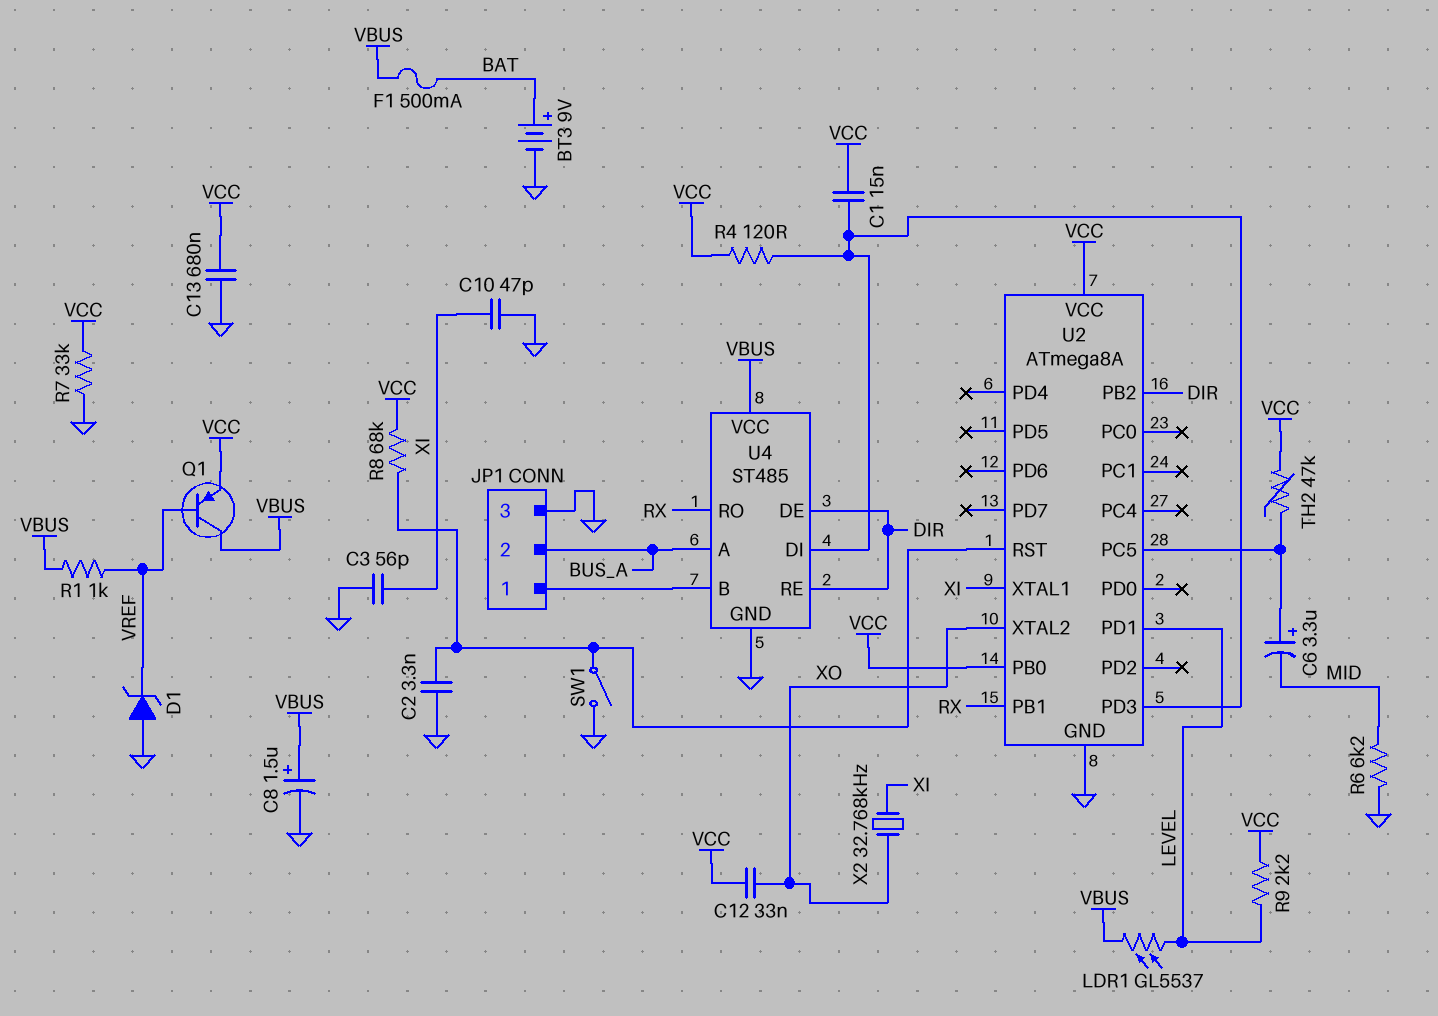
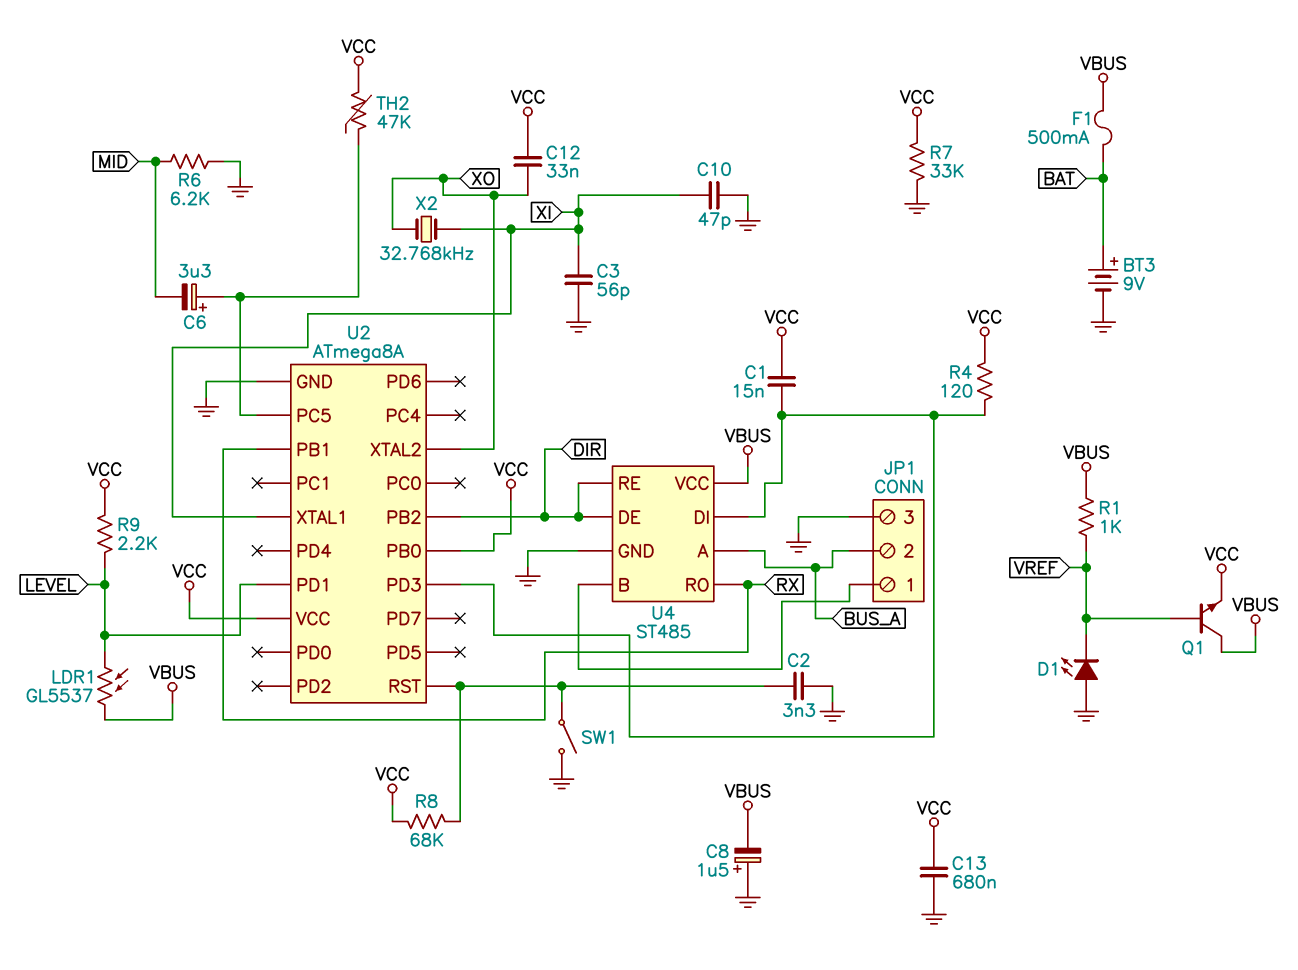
C8: 1.5uF (plus VBUS, minus GND) -> 1.5uF (plus GND, minus VBUS)
D1: zener (A GND, K VREF) -> LED (A GND, K VREF)
Q1: PNP (B VREF, C VBUS, E VCC) -> NPN (B VREF, C VBUS, E VCC)

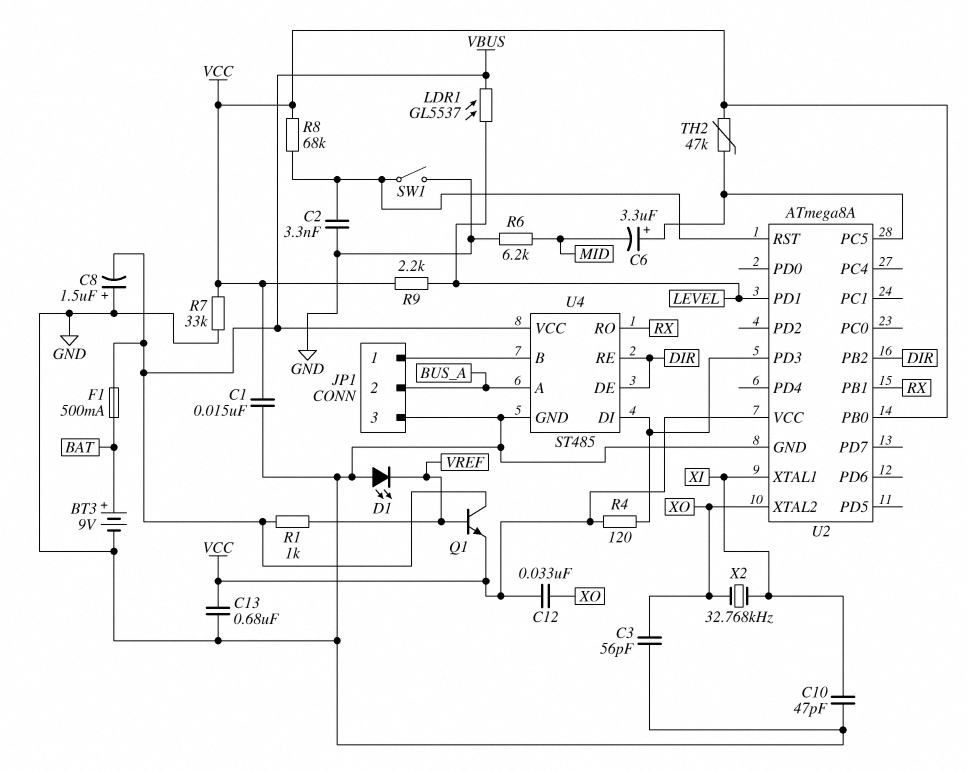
C1: 15nF (U2/PD3, VCC) -> 15nF (GND, VCC)
C3: 56pF (GND, XI) -> 56pF (GND, XO)

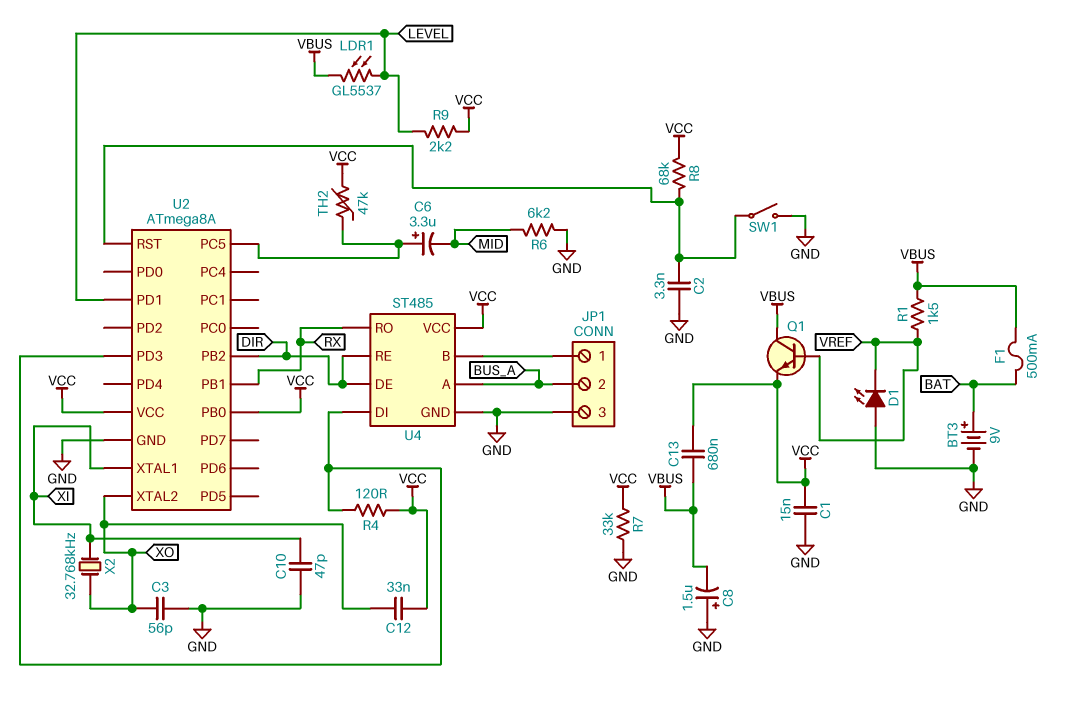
C13: 680nF (GND, VCC) -> 680nF (VBUS, VCC)
R1: 1k (VBUS, VREF) -> 1.5k (VBUS, VREF)
U4 pin VCC: VBUS -> VCC

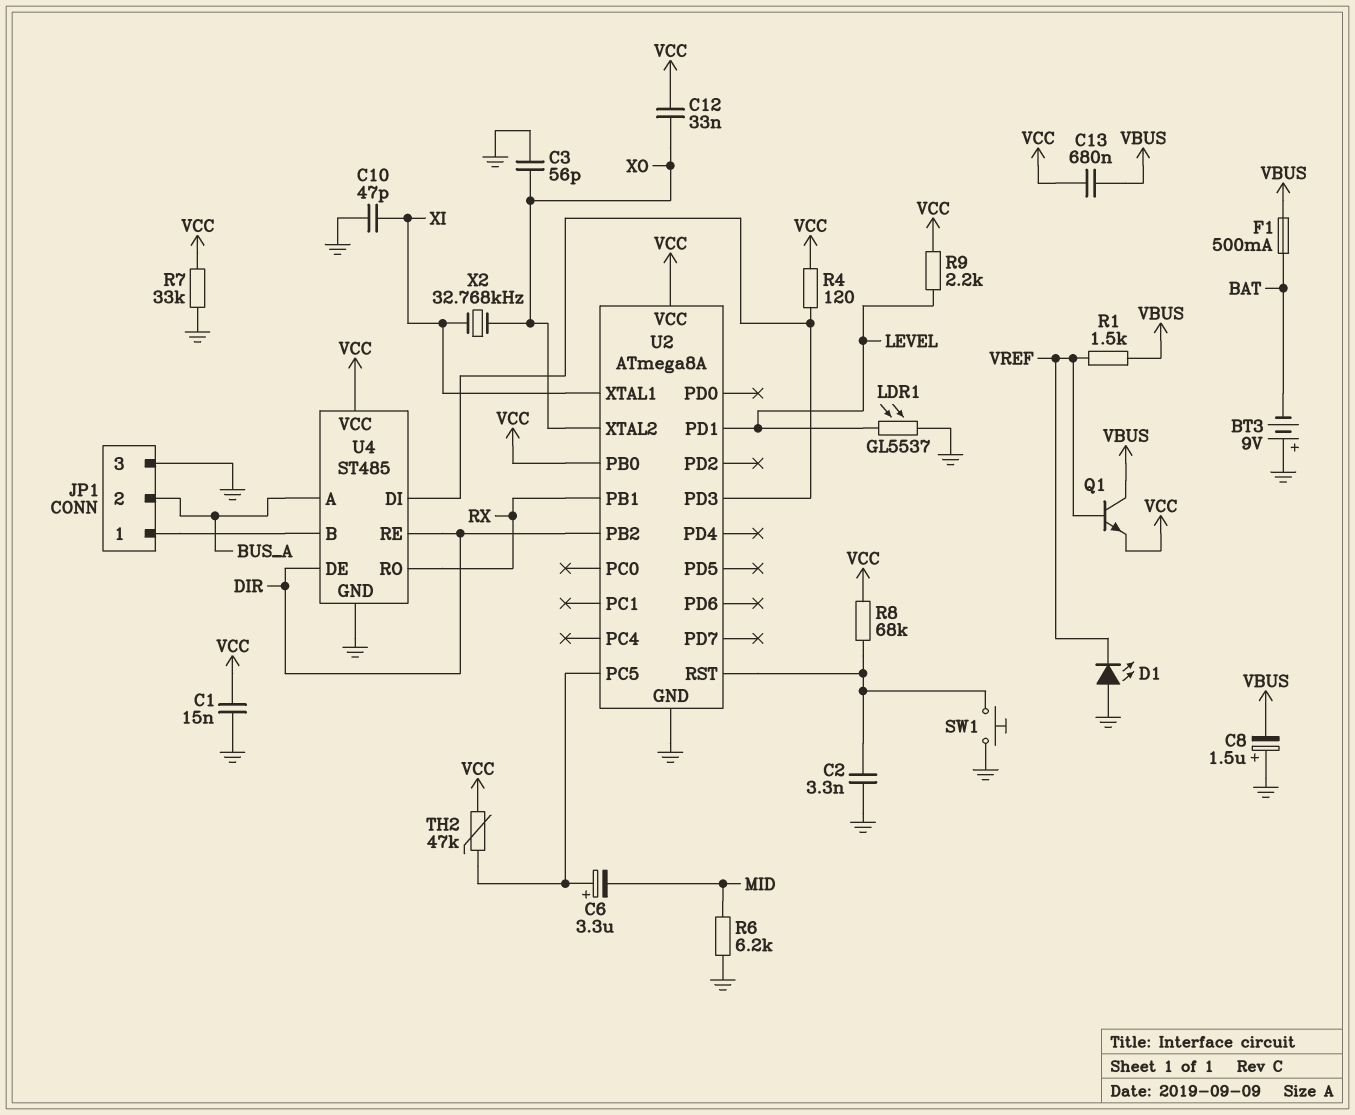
BT3: 9V (plus BAT, minus GND) -> 9V (plus GND, minus BAT)
LDR1: GL5537 (LEVEL, VBUS) -> GL5537 (GND, LEVEL)
SW1: switch (GND, U2/RST) -> button (GND, U2/RST)

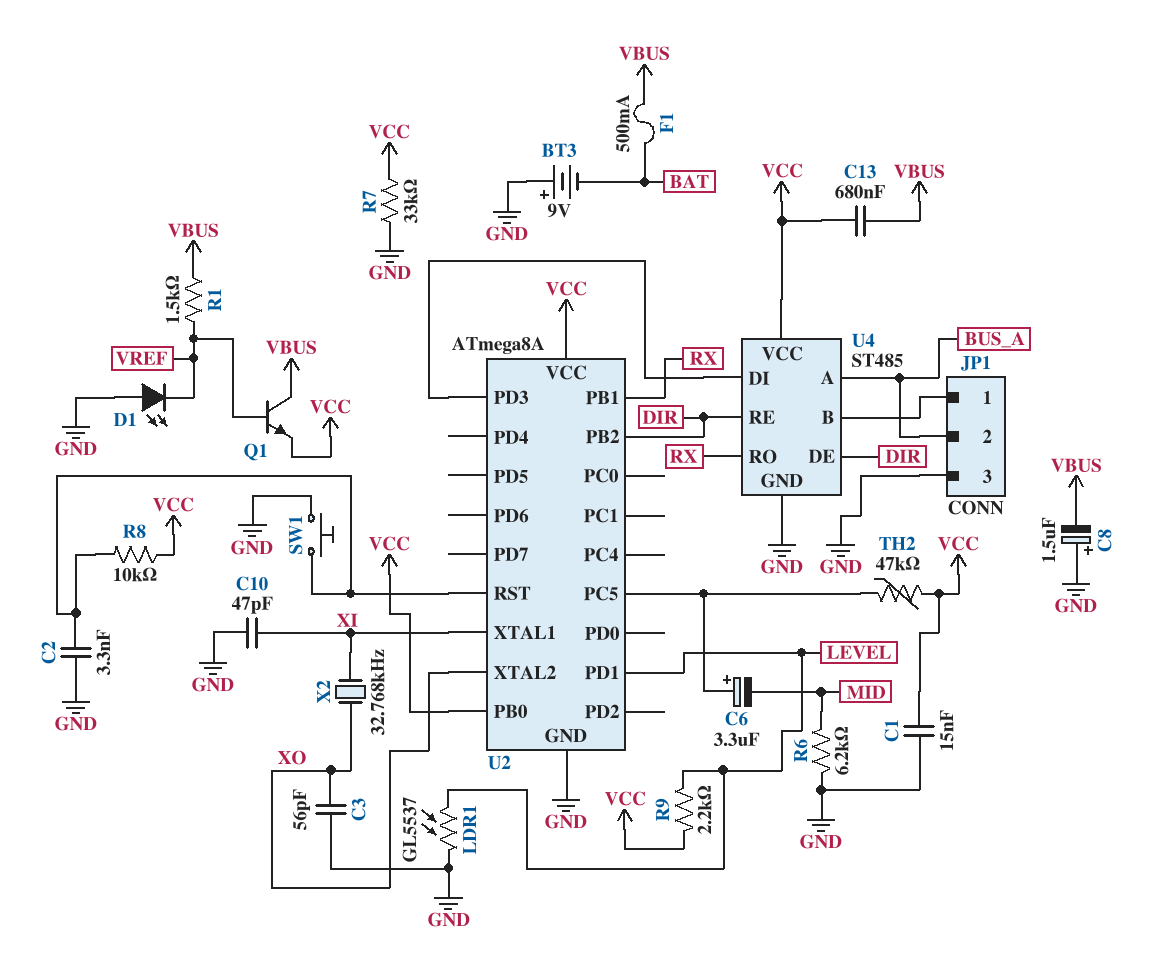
C12: 33nF (VCC, XO) -> none
R4: 120 (U2/PD3, VCC) -> none
R8: 68k (U2/RST, VCC) -> 10k (U2/RST, VCC)

